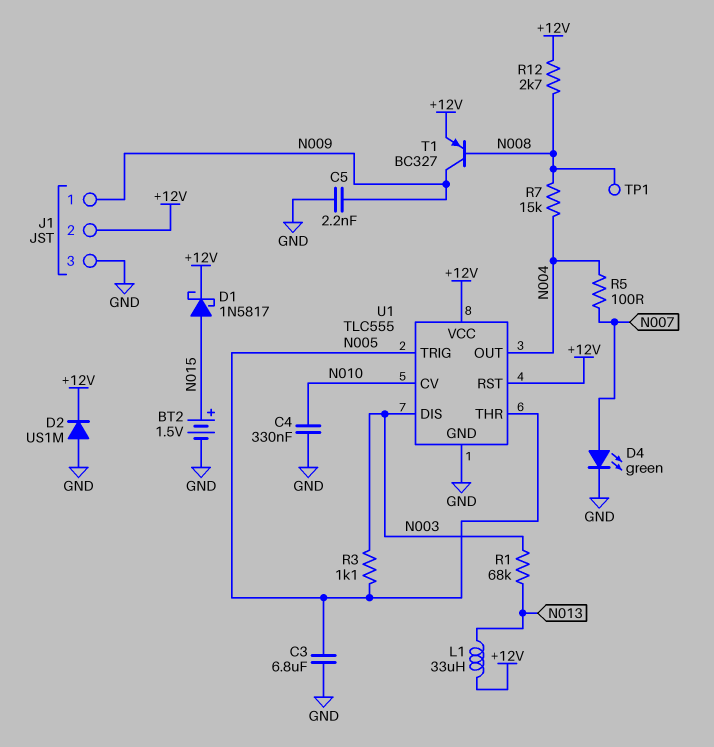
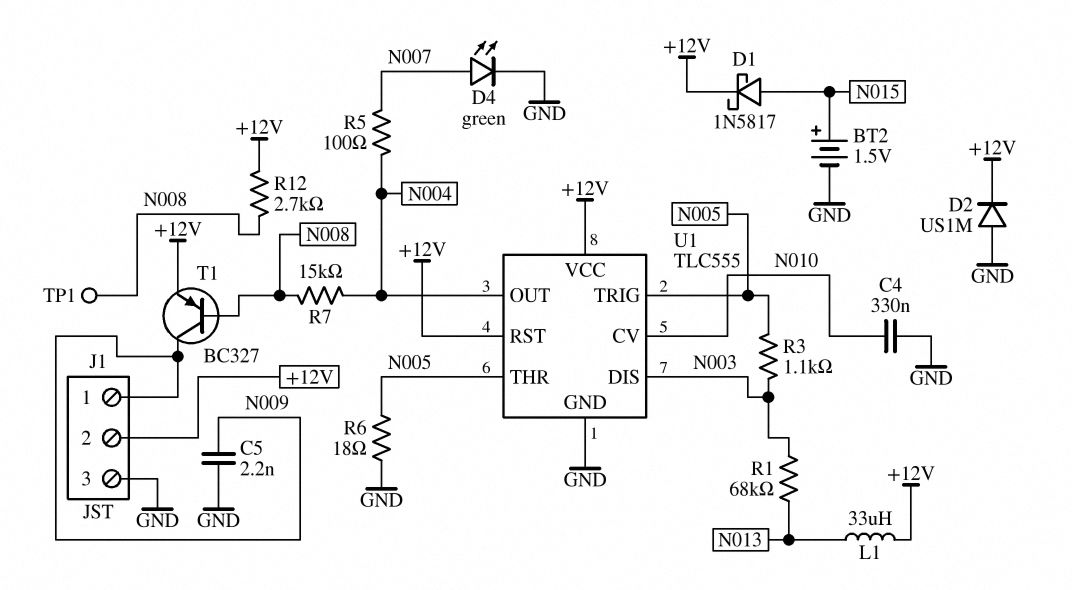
C3: 6.8uF (GND, N005) -> none
R6: none -> 18 (GND, N005)

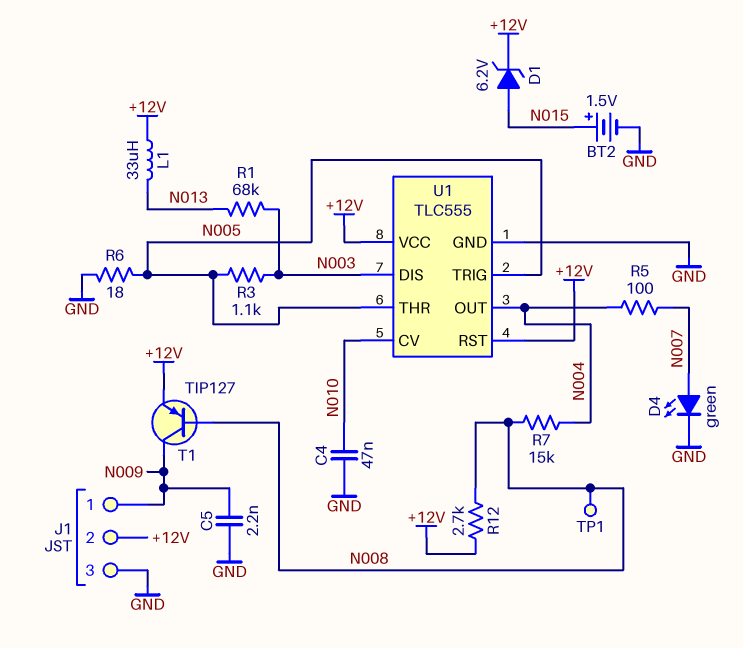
C4: 330nF (GND, N010) -> 47nF (GND, N010)
D1: schottky 1N5817 (A N015, K +12V) -> zener 6.2V (A N015, K +12V)
D2: diode US1M (A GND, K +12V) -> none
T1: PNP BC327 (B N008, C N009, E +12V) -> PNP TIP127 (B N008, C N009, E +12V)

